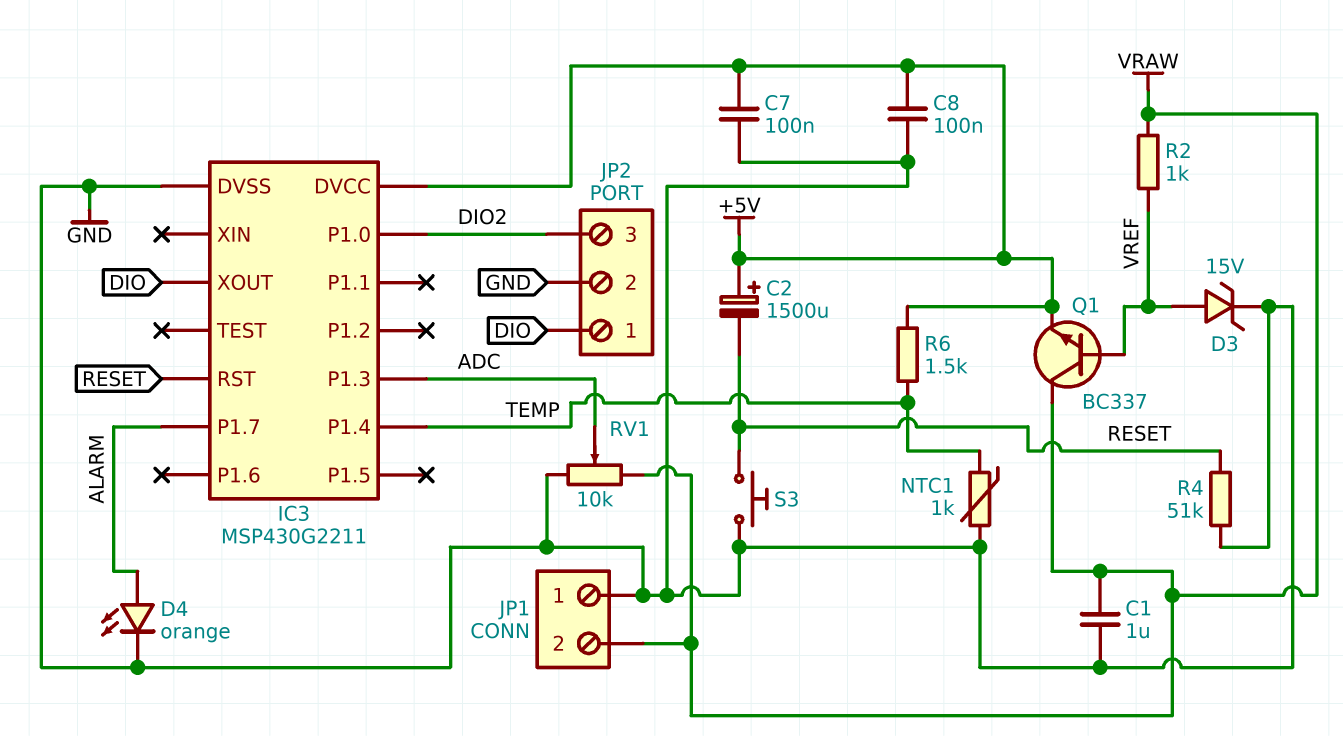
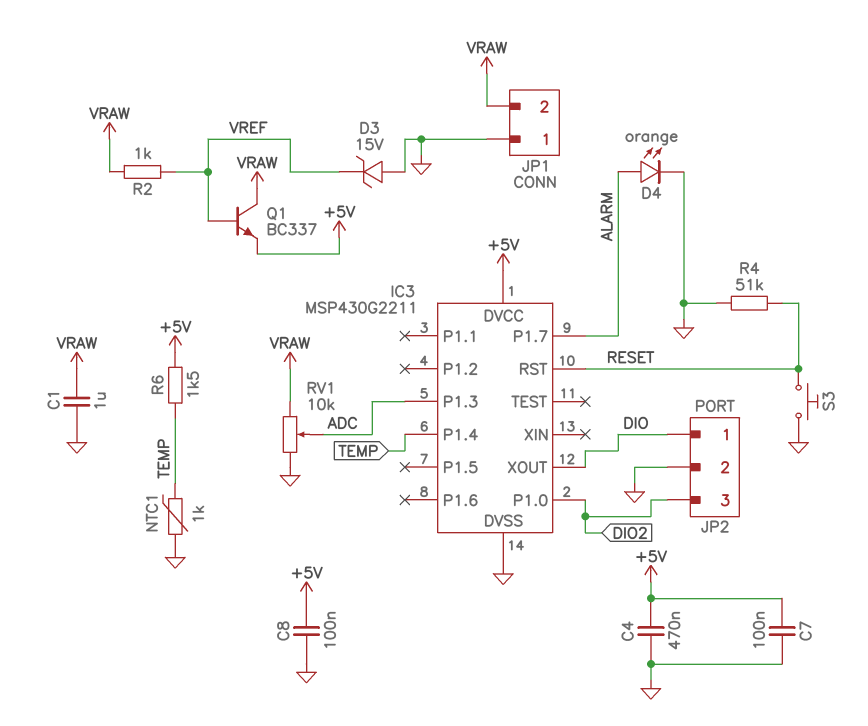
C2: 1500uF (plus +5V, minus RESET) -> none
C4: none -> 470nF (+5V, GND)
D3: zener 15V (A VREF, K GND) -> zener 15V (A GND, K VREF)

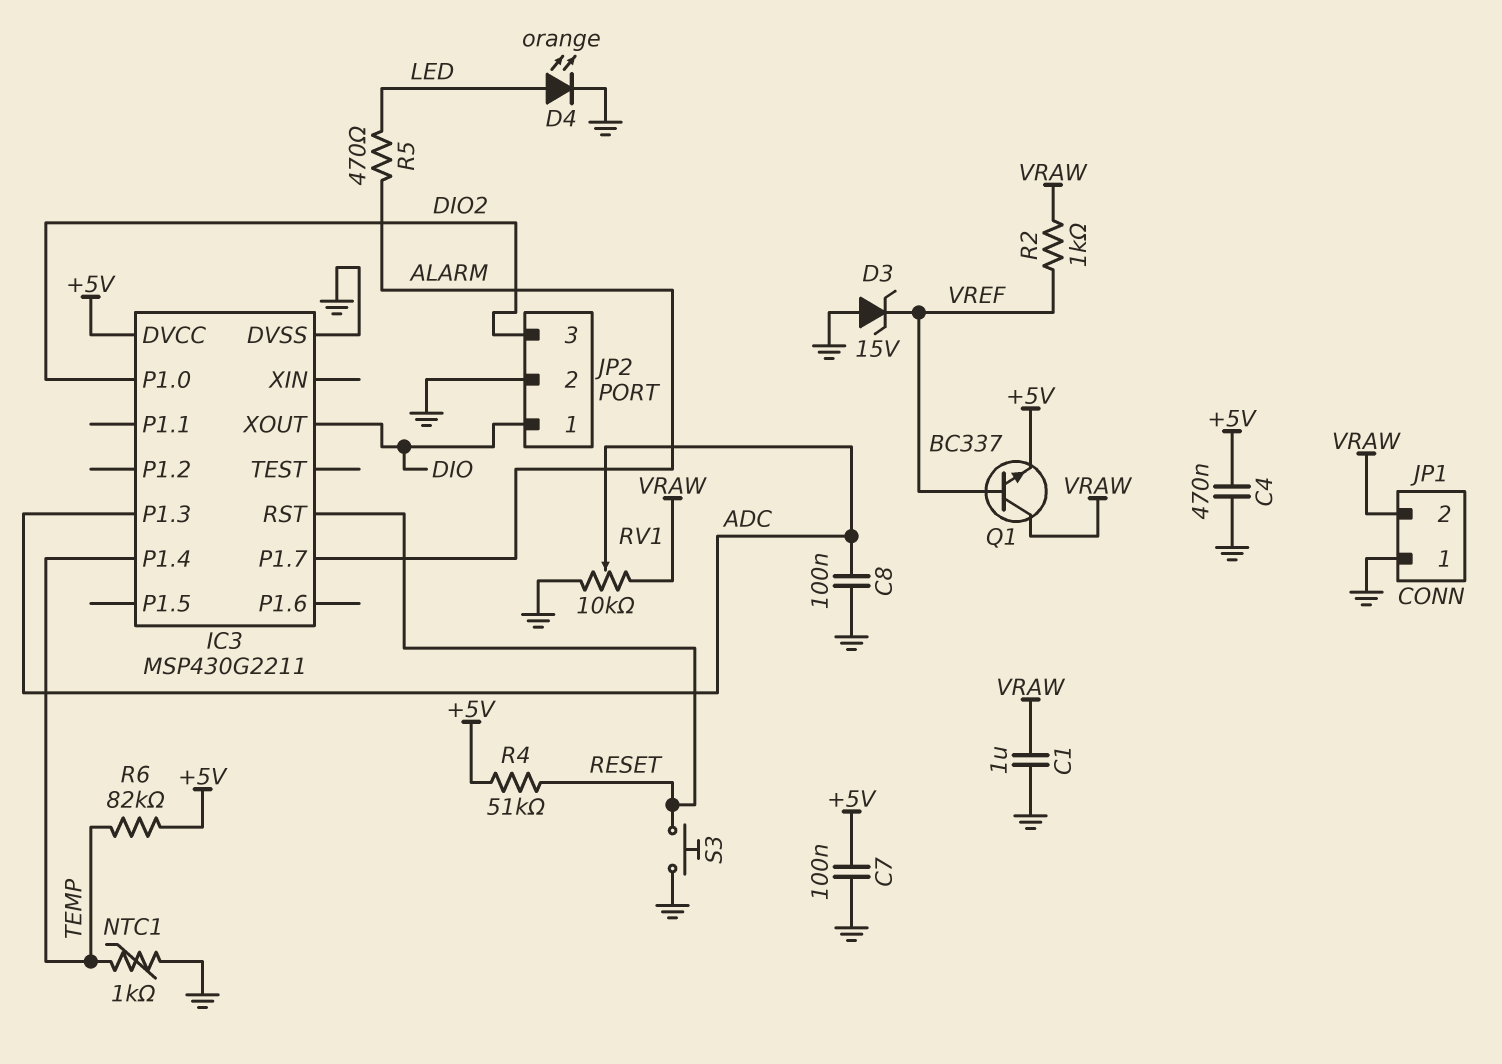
C8: 100nF (+5V, GND) -> 100nF (ADC, GND)
D4: LED orange (A ALARM, K GND) -> LED orange (A LED, K GND)
R4: 51k (GND, RESET) -> 51k (+5V, RESET)
R5: none -> 470 (ALARM, LED)
R6: 1.5k (+5V, TEMP) -> 82k (+5V, TEMP)

